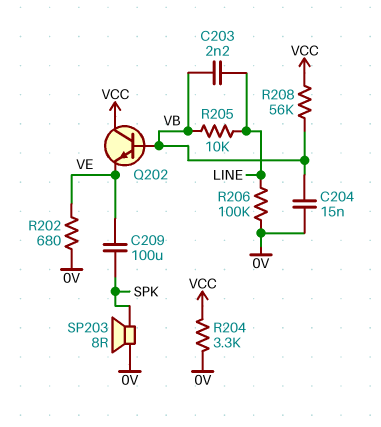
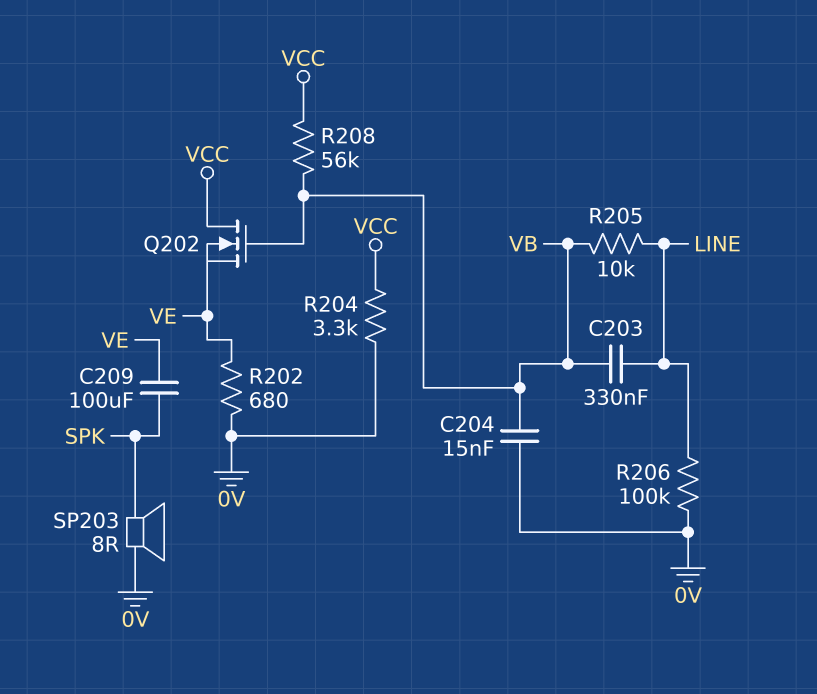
C203: 2.2nF (LINE, VB) -> 330nF (LINE, VB)
Q202: NPN (B VB, C VCC, E VE) -> NMOS (G VB, D VCC, S VE)

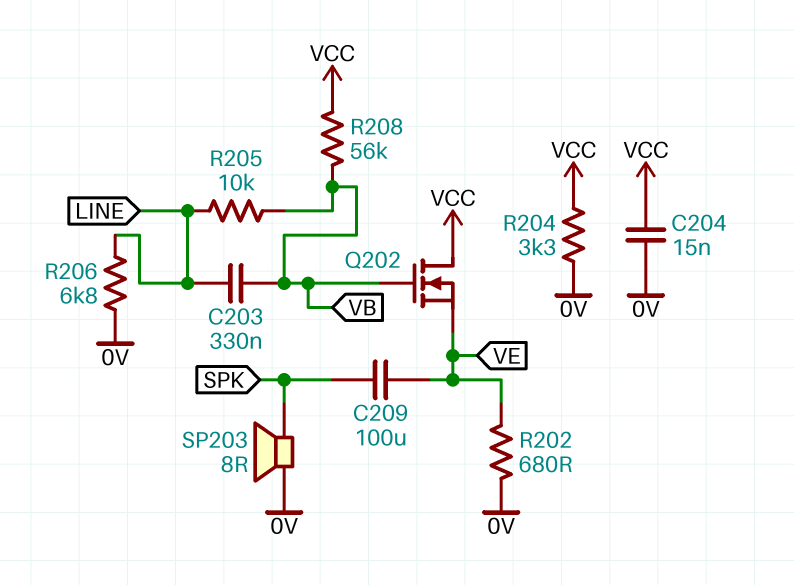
C204: 15nF (0V, VB) -> 15nF (0V, VCC)
R206: 100k (0V, LINE) -> 6.8k (0V, LINE)

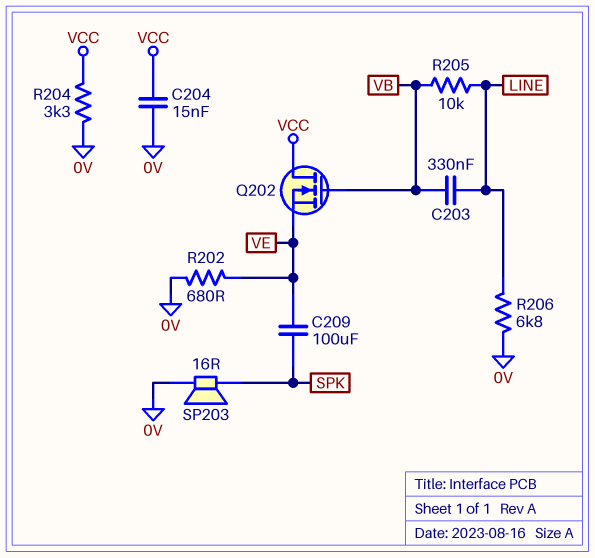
R208: 56k (VB, VCC) -> none
SP203: speaker 8R (0V, SPK) -> speaker 16R (0V, SPK)

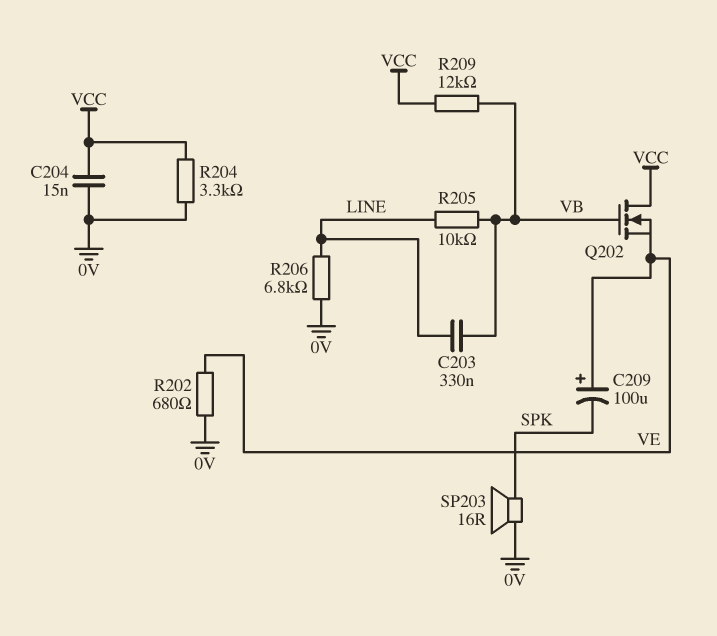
C209: 100uF (SPK, VE) -> 100uF (plus VE, minus SPK)
R209: none -> 12k (VB, VCC)

